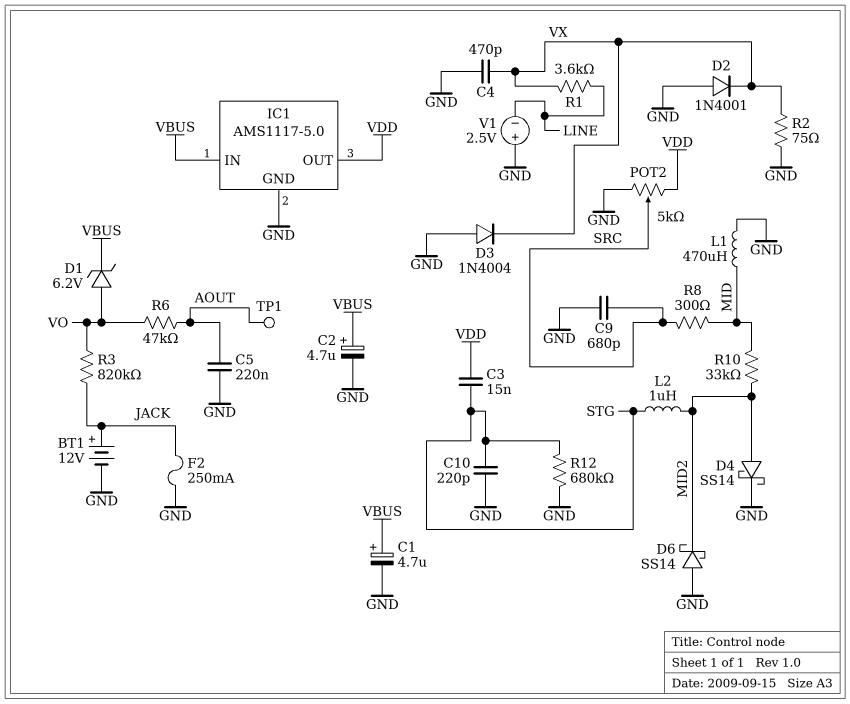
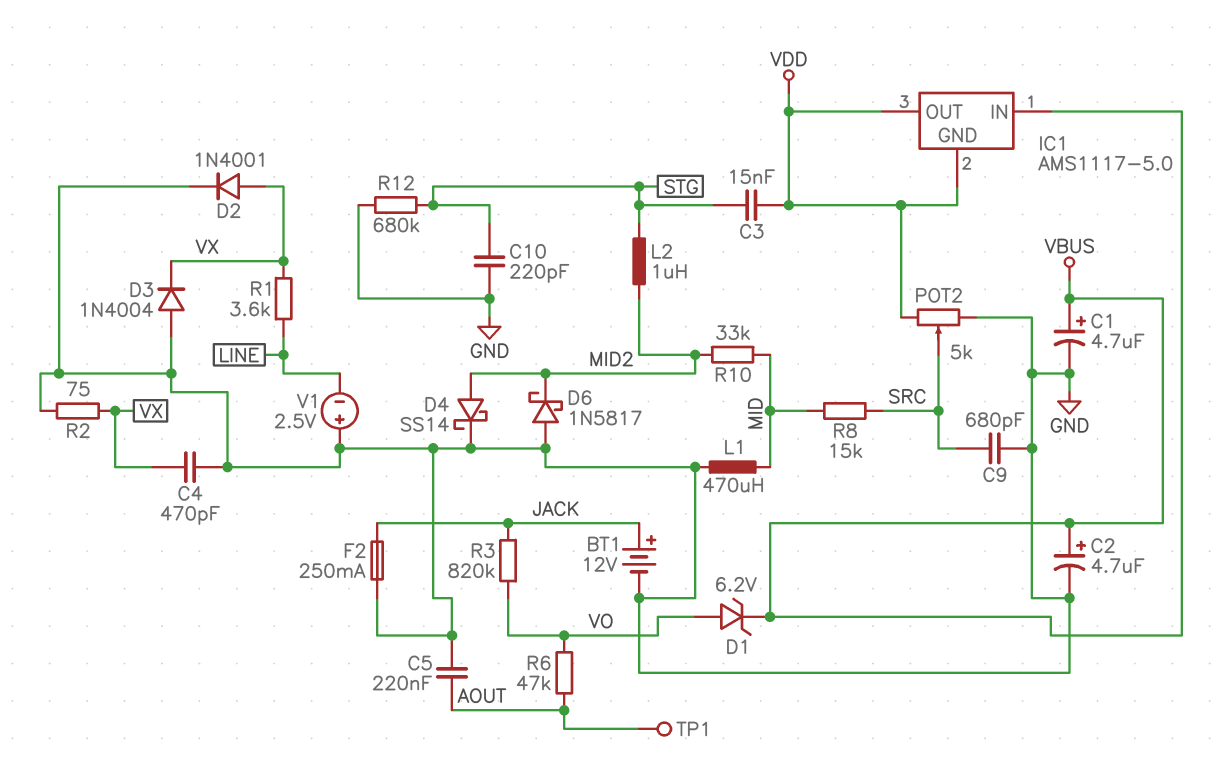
D2: diode 1N4001 (A GND, K VX) -> diode 1N4001 (A VX, K GND)
D6: schottky SS14 (A GND, K MID2) -> schottky 1N5817 (A GND, K MID2)
IC1 pin GND: GND -> VDD
R8: 300 (MID, SRC) -> 15k (MID, SRC)

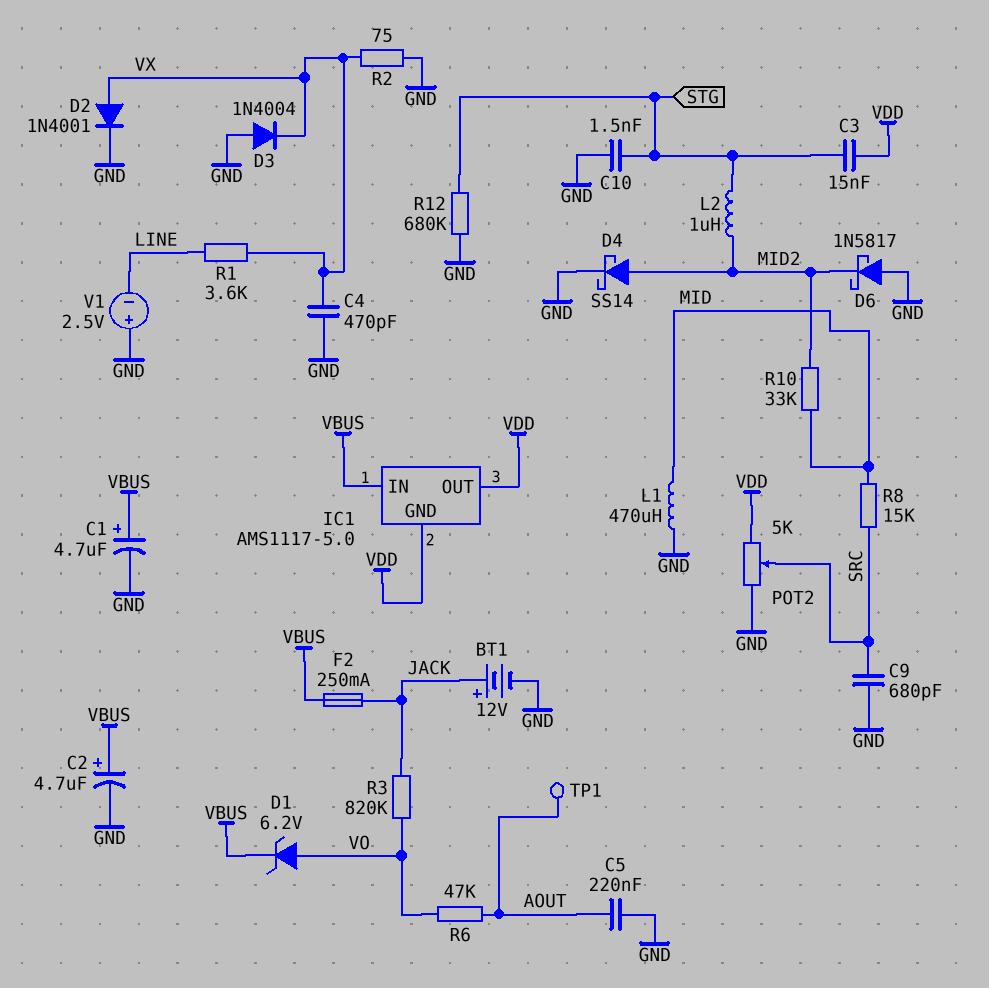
C10: 220pF (GND, STG) -> 1.5nF (GND, STG)
F2: 250mA (GND, JACK) -> 250mA (JACK, VBUS)

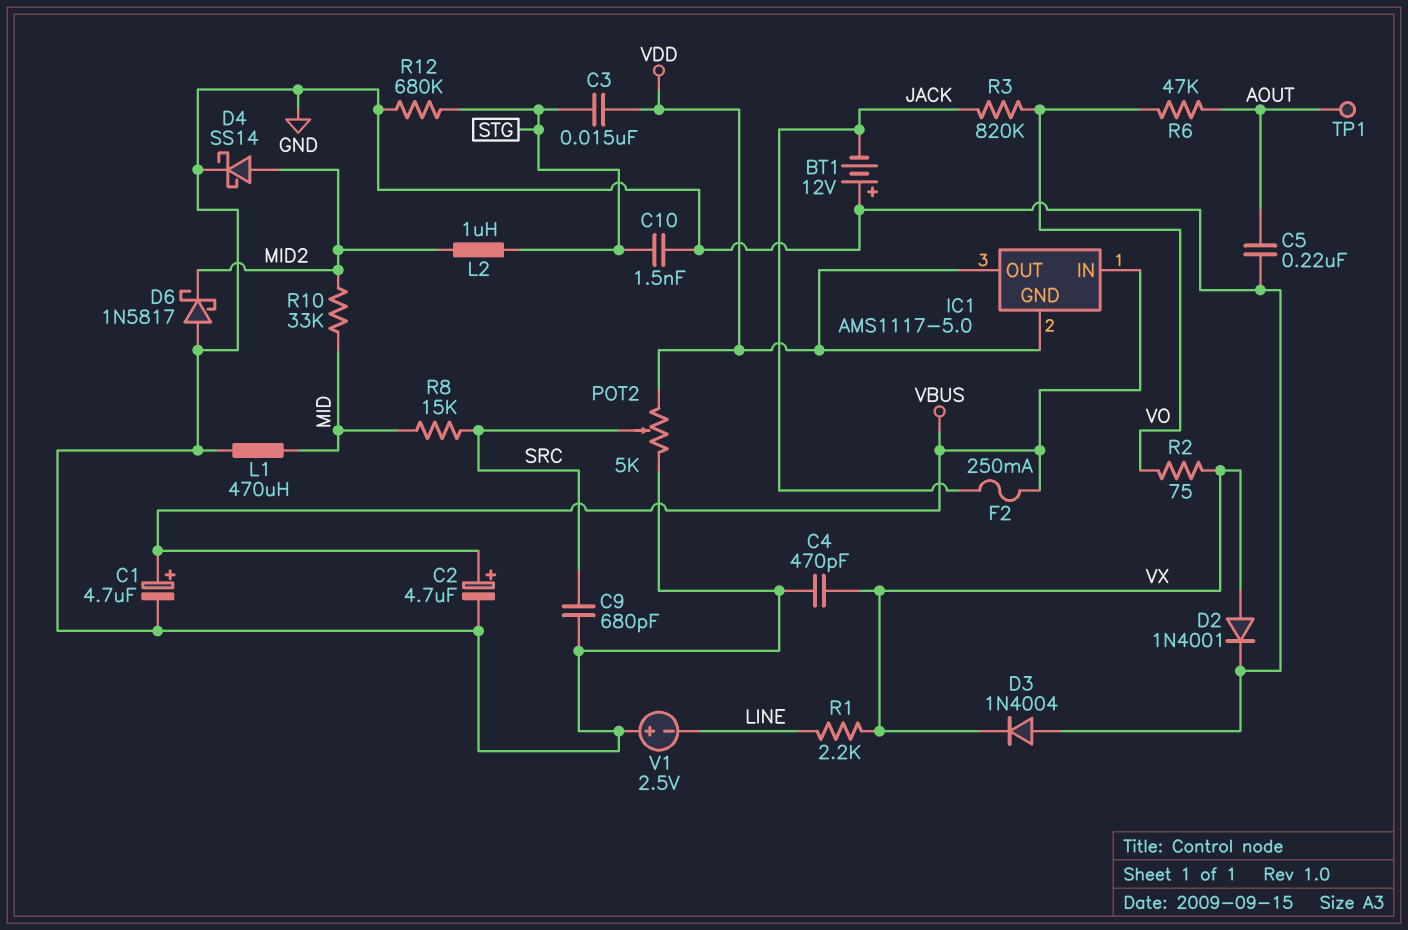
BT1: 12V (plus JACK, minus GND) -> 12V (plus GND, minus JACK)
D1: zener 6.2V (A VO, K VBUS) -> none
R1: 3.6k (LINE, VX) -> 2.2k (LINE, VX)
R2: 75 (GND, VX) -> 75 (VO, VX)

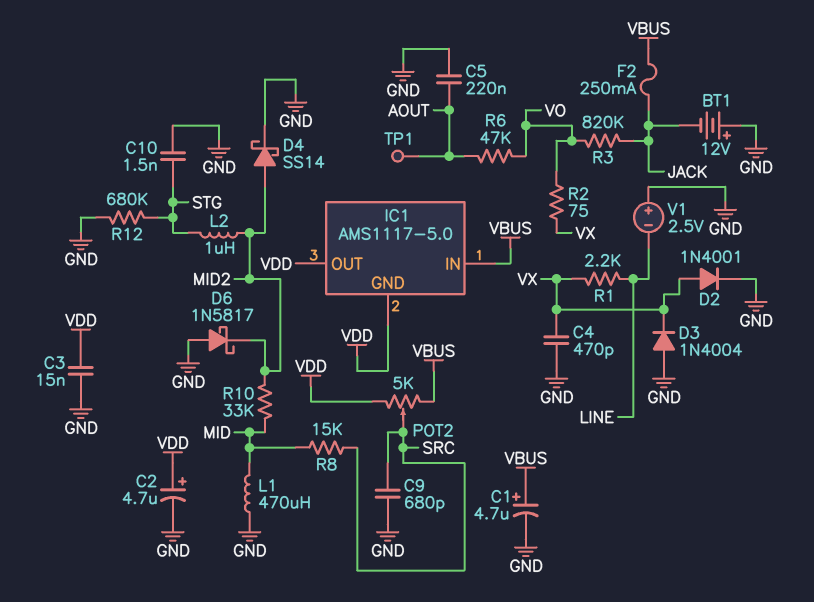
C2: 4.7uF (plus VBUS, minus GND) -> 4.7uF (plus VDD, minus GND)
C3: 15nF (STG, VDD) -> 15nF (GND, VDD)
POT2: 5k (GND, VDD, wiper SRC) -> 5k (VBUS, VDD, wiper SRC)

